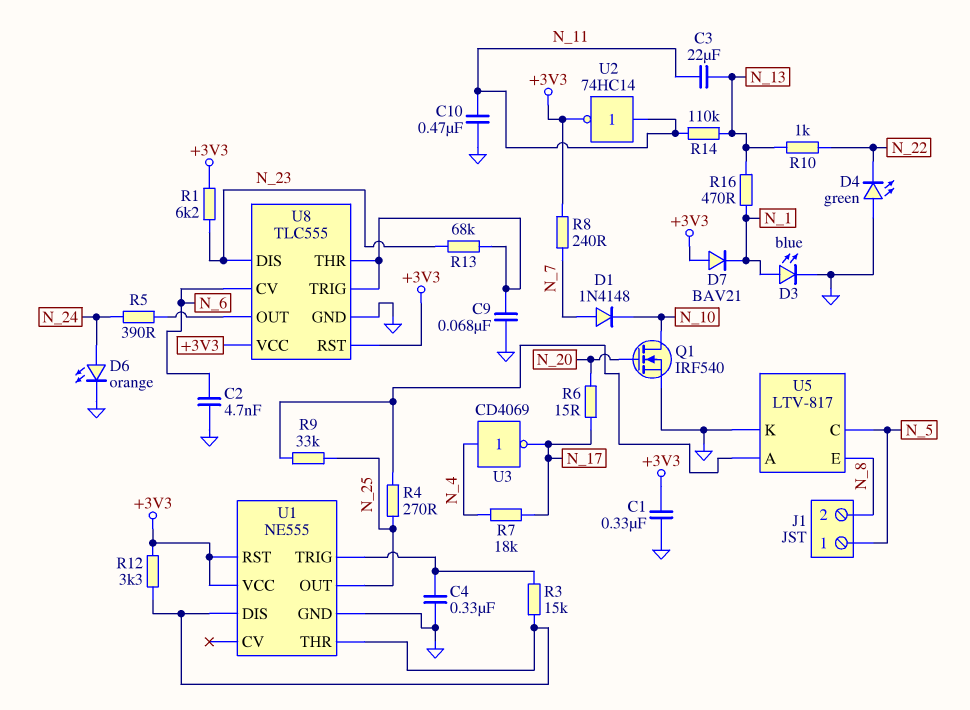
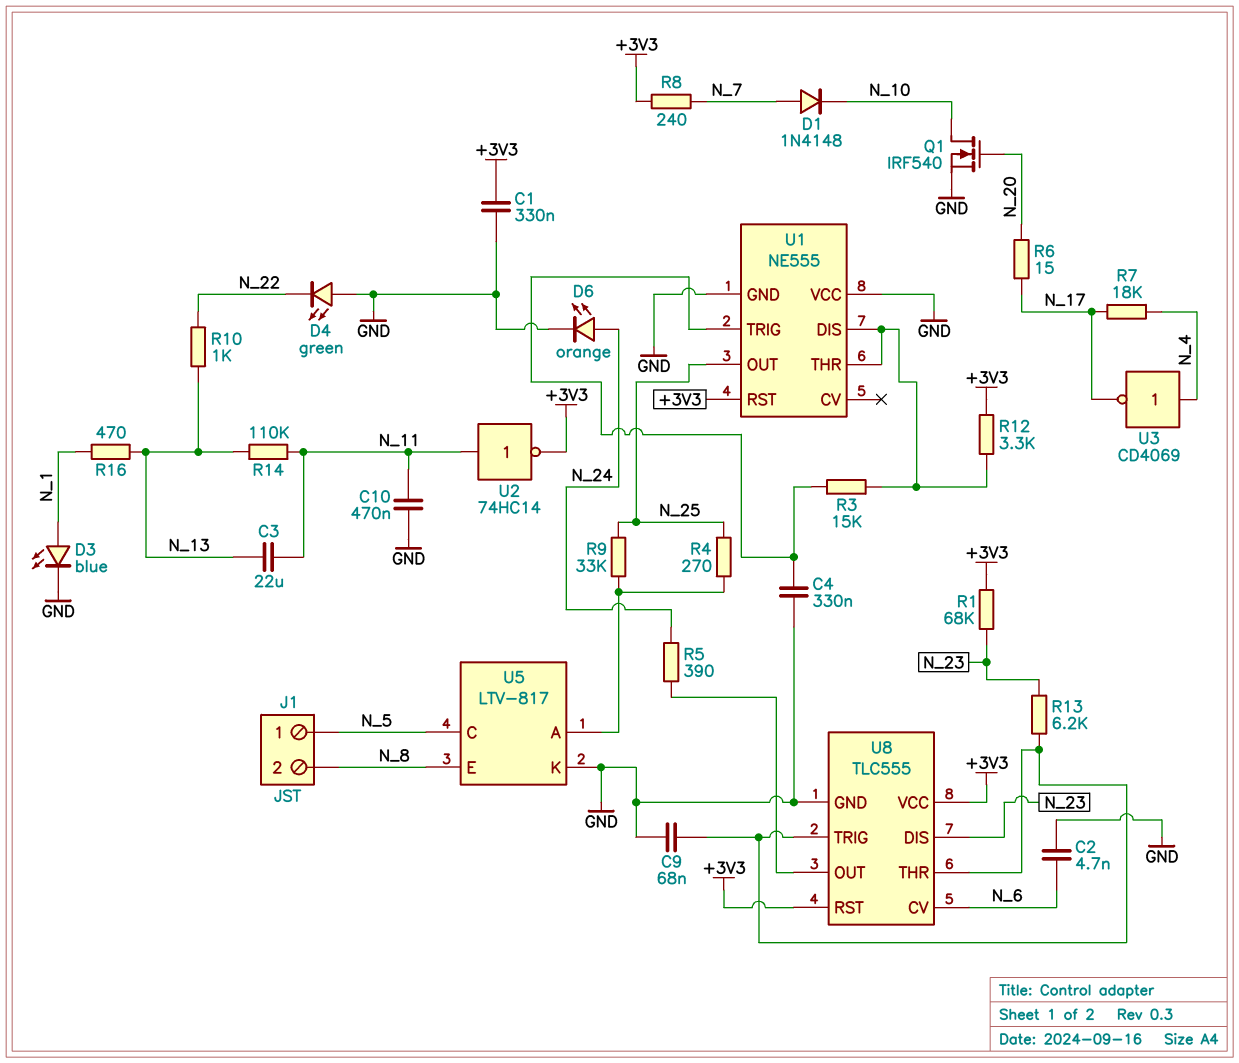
D7: diode BAV21 (A +3V3, K N_1) -> none
R1: 6.2k (+3V3, N_23) -> 68k (+3V3, N_23)
R13: 68k (N_23, U8/THR) -> 6.2k (N_23, U8/THR)
U1 pin VCC: +3V3 -> GND

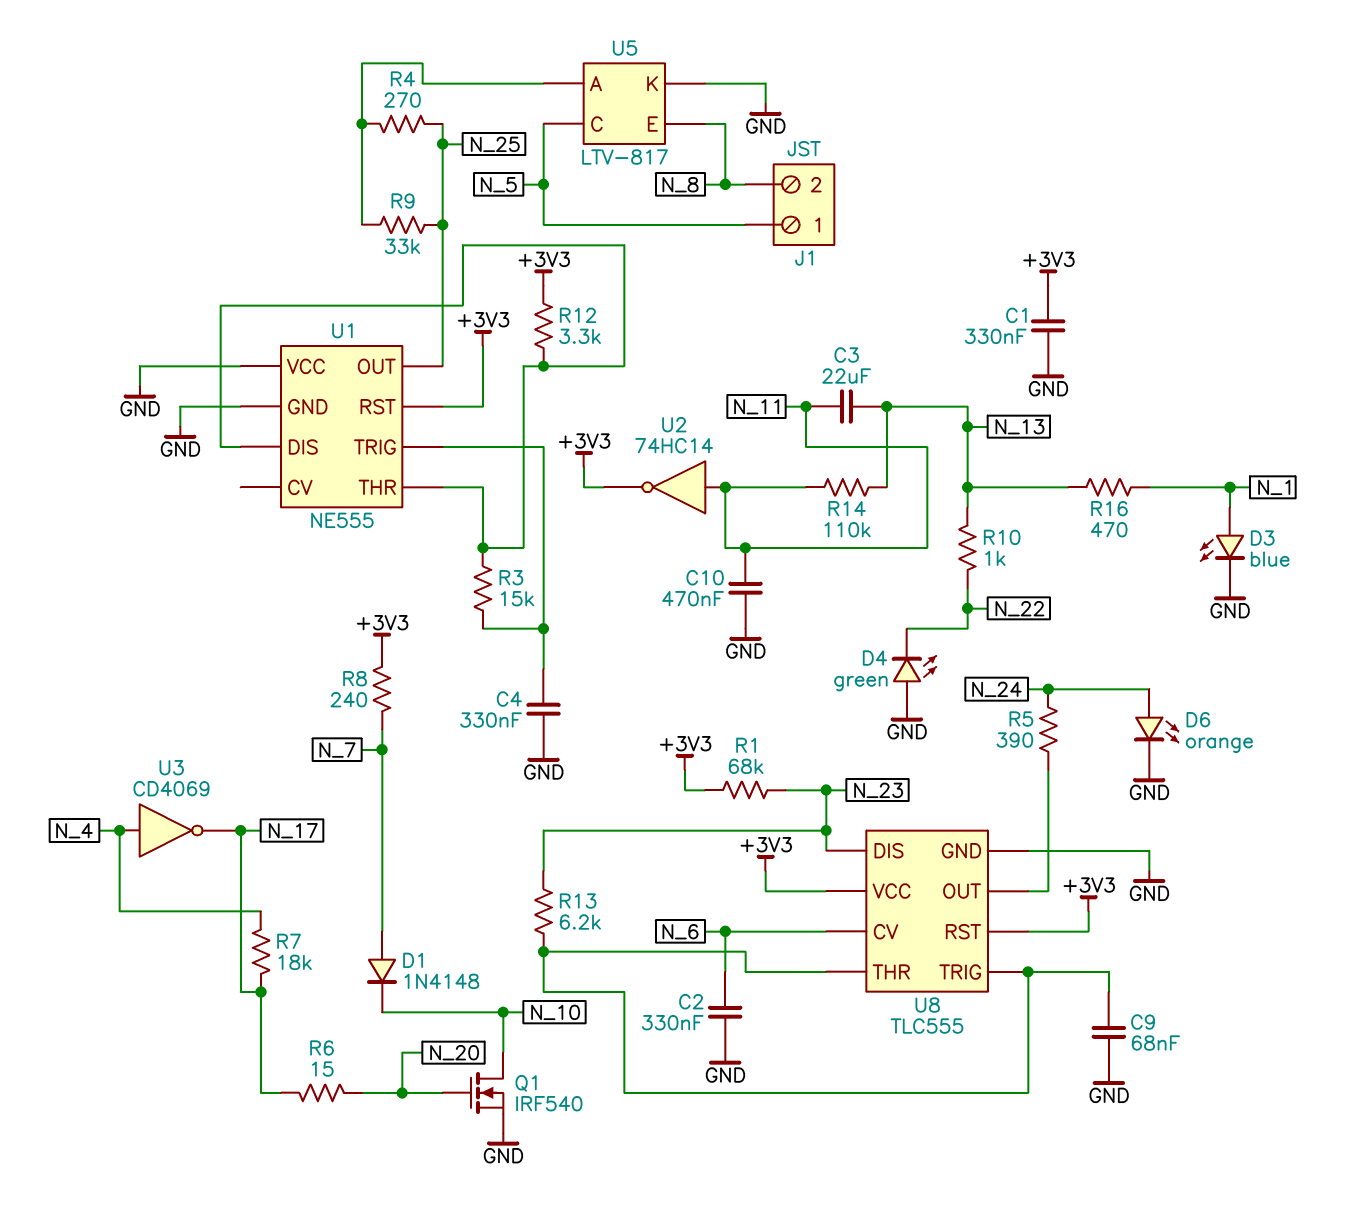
C2: 4.7nF (GND, N_6) -> 330nF (GND, N_6)

